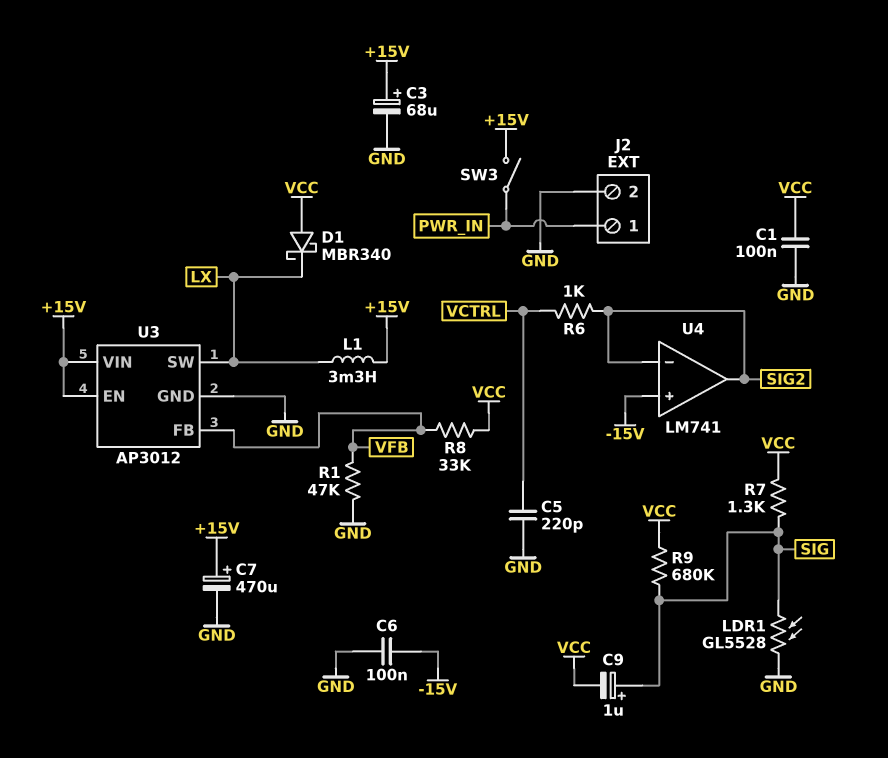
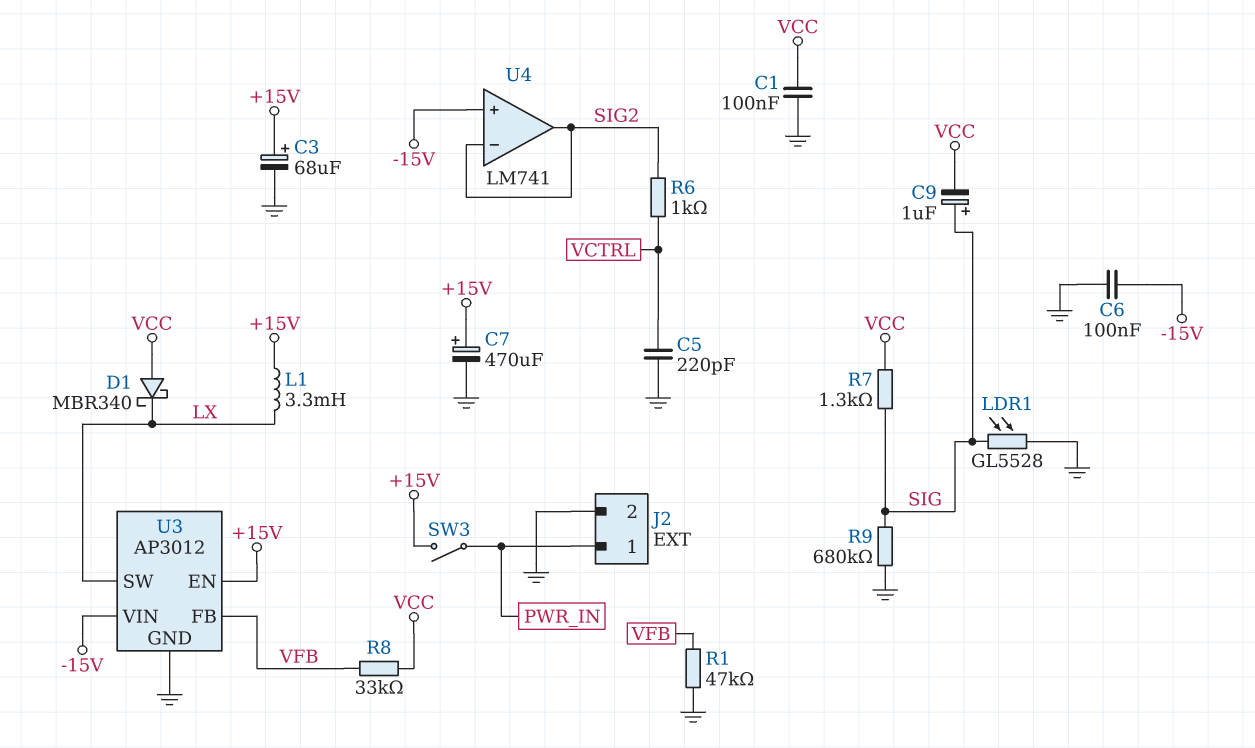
R9: 680k (SIG, VCC) -> 680k (GND, SIG)
U3 pin VIN: +15V -> -15V

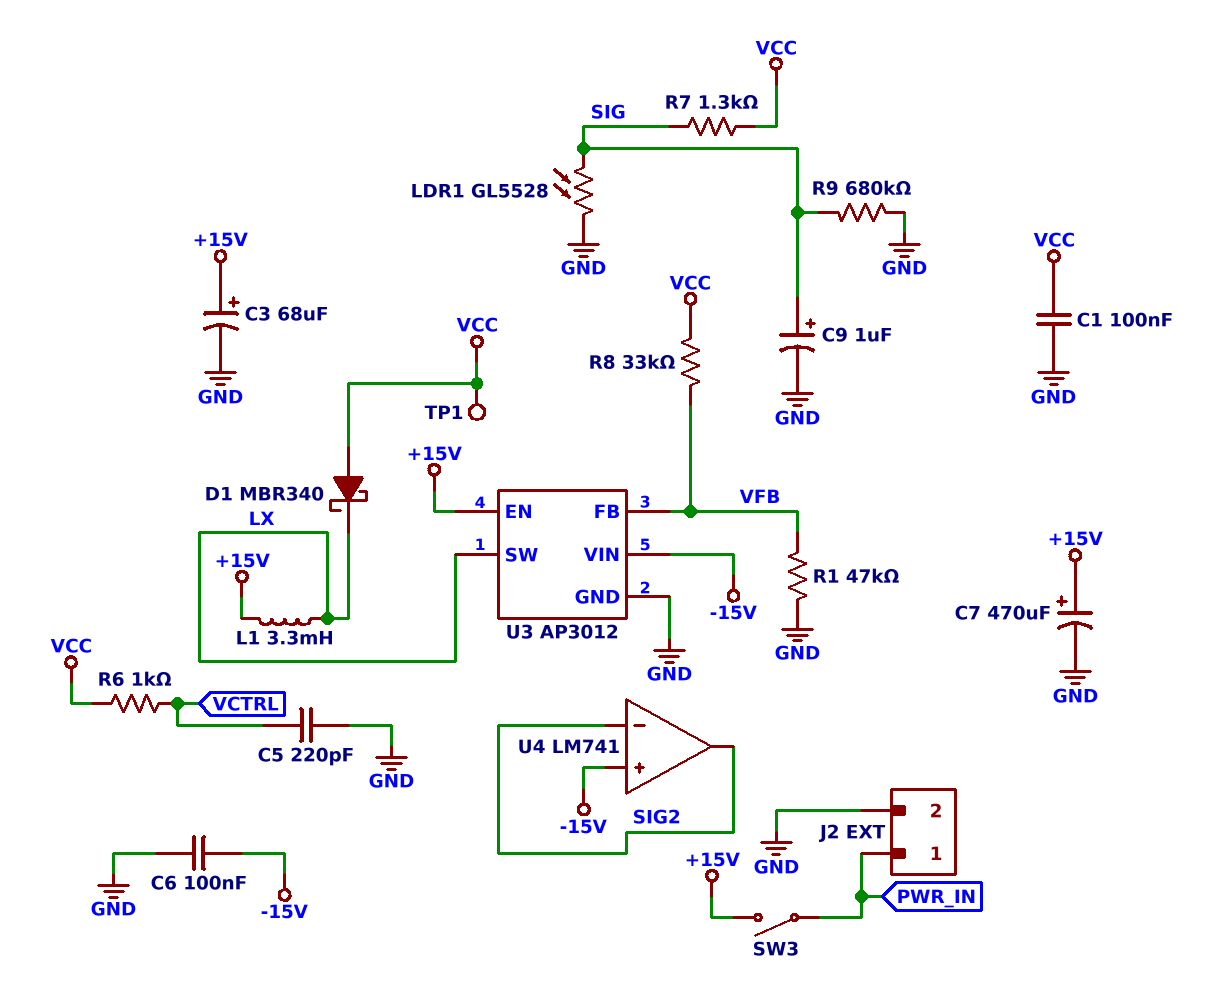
C9: 1uF (plus SIG, minus VCC) -> 1uF (plus SIG, minus GND)
R6: 1k (SIG2, VCTRL) -> 1k (VCC, VCTRL)
TP1: none -> test point (VCC)

